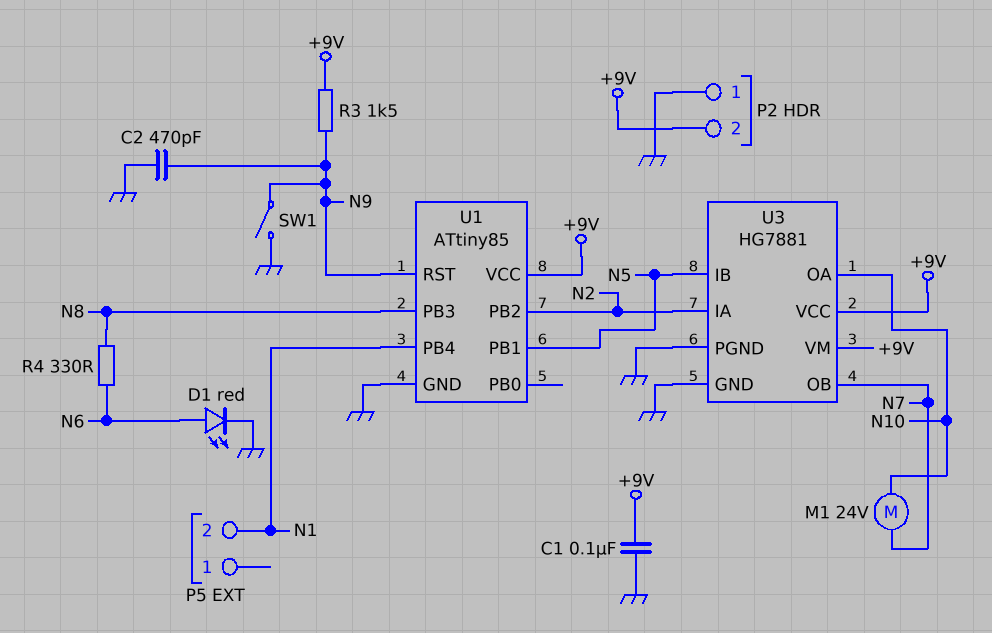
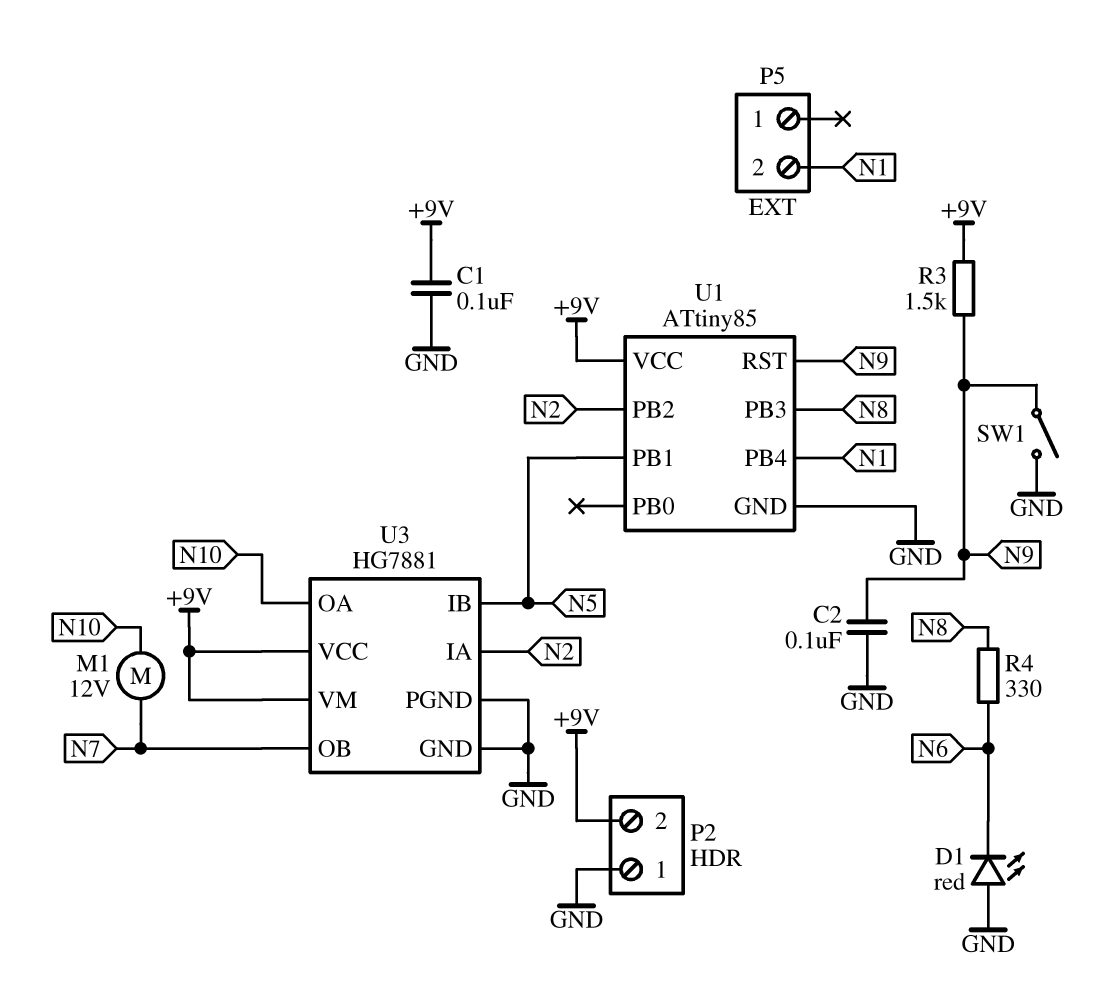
C2: 470pF (GND, N9) -> 100nF (GND, N9)
D1: LED red (A N6, K GND) -> LED red (A GND, K N6)
M1: motor 24V (N7, N10) -> motor 12V (N7, N10)

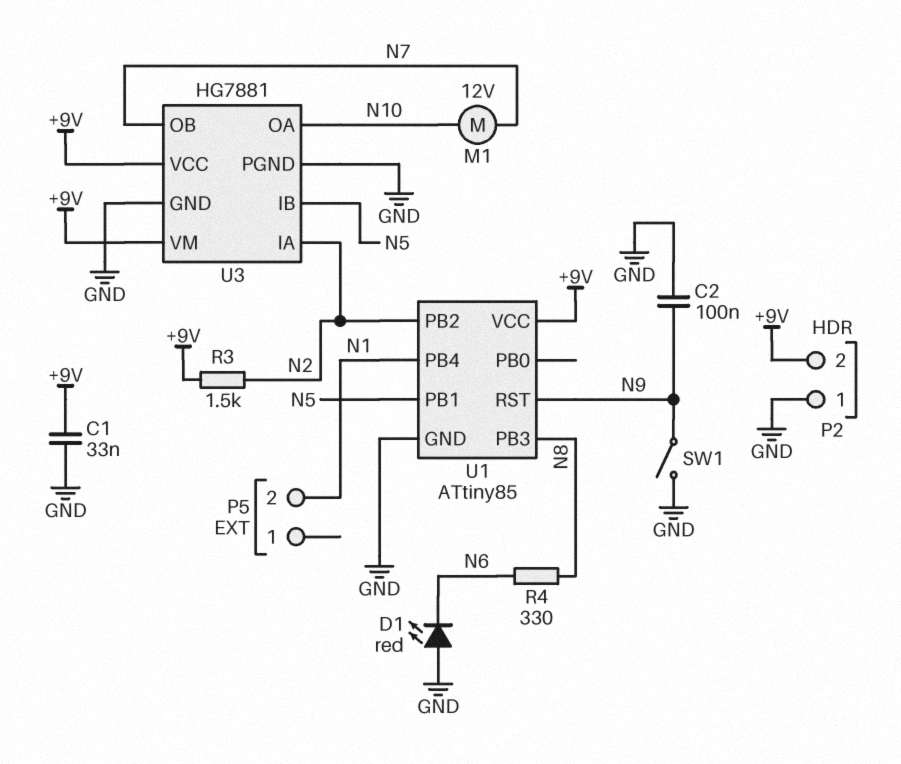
C1: 100nF (+9V, GND) -> 33nF (+9V, GND)
R3: 1.5k (+9V, N9) -> 1.5k (+9V, N2)

